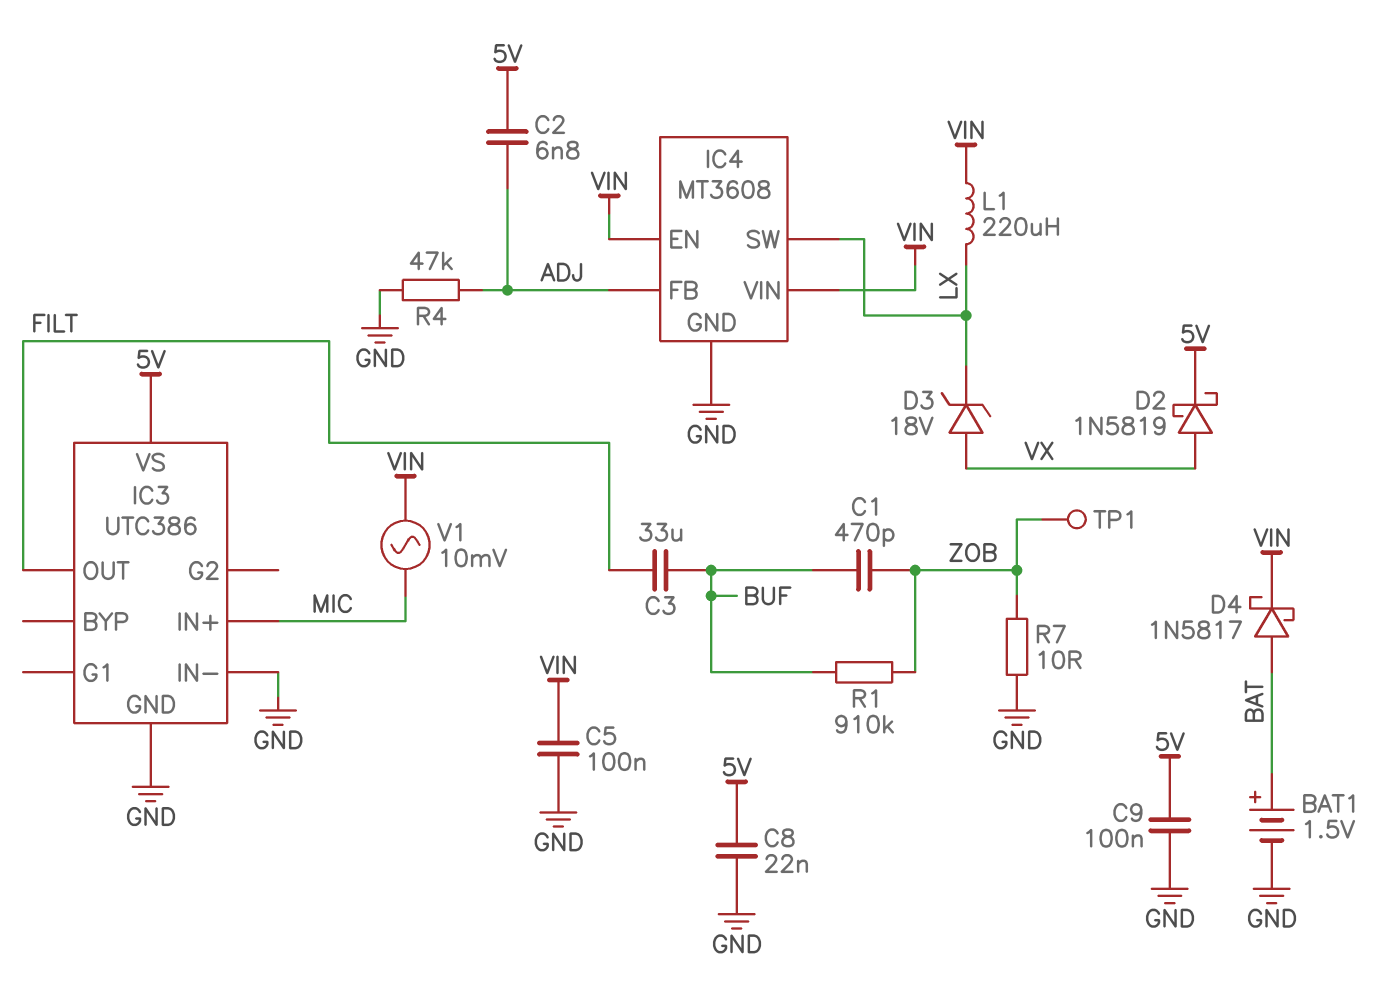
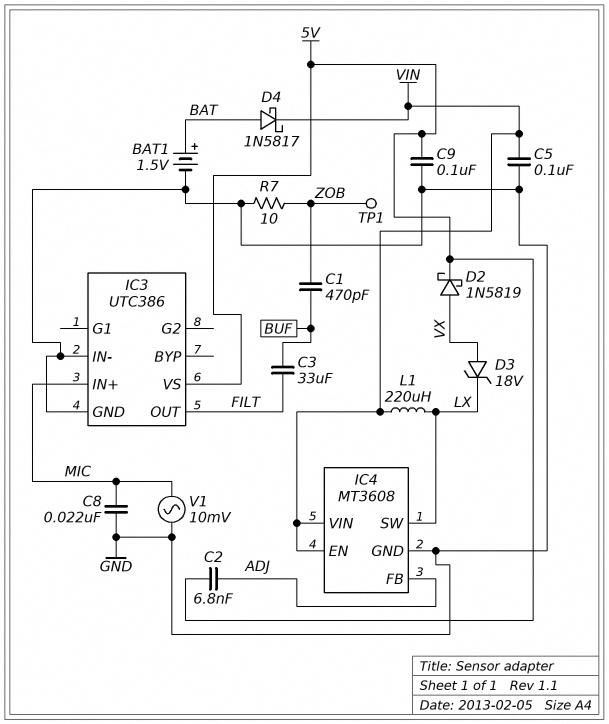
C8: 22nF (5V, GND) -> 22nF (GND, MIC)
R1: 910k (BUF, ZOB) -> none
R4: 47k (ADJ, GND) -> none
V1: AC 10mV (MIC, VIN) -> AC 10mV (GND, MIC)

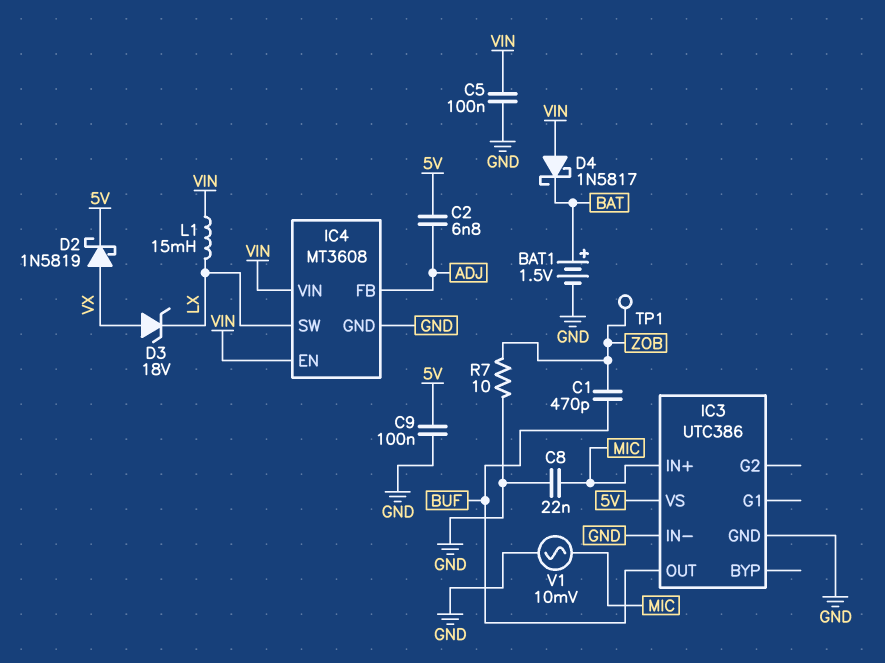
C3: 33uF (BUF, FILT) -> none
D4: schottky 1N5817 (A BAT, K VIN) -> schottky 1N5817 (A VIN, K BAT)
IC3 pin OUT: FILT -> BUF
L1: 220uH (LX, VIN) -> 15mH (LX, VIN)

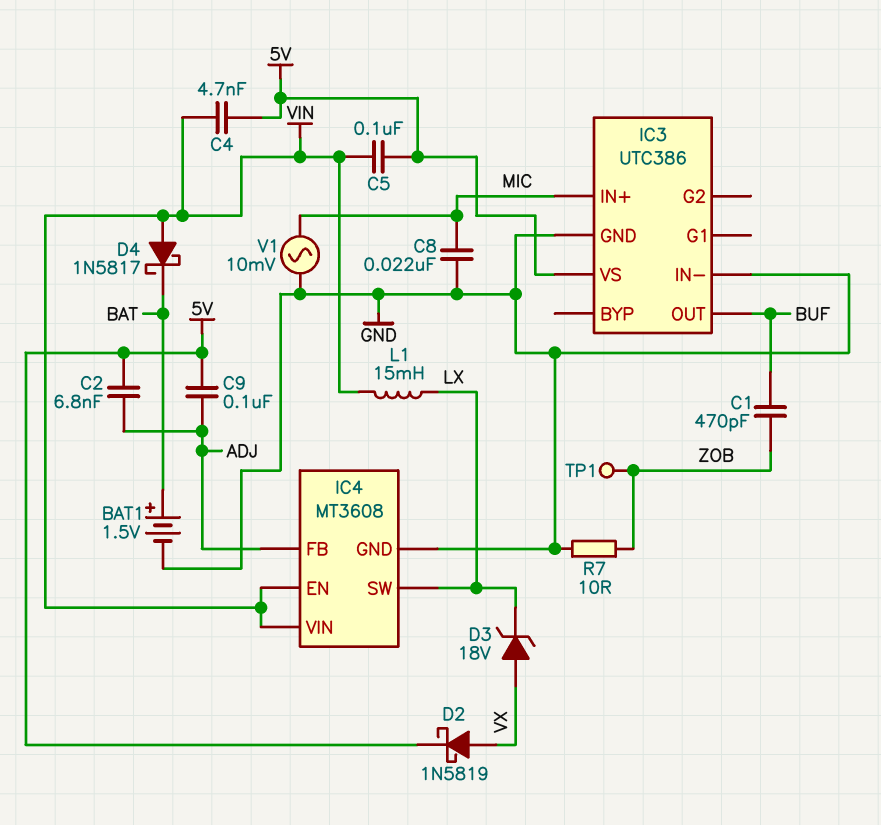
C4: none -> 4.7nF (5V, VIN)
C5: 100nF (GND, VIN) -> 100nF (5V, VIN)
C9: 100nF (5V, GND) -> 100nF (5V, ADJ)

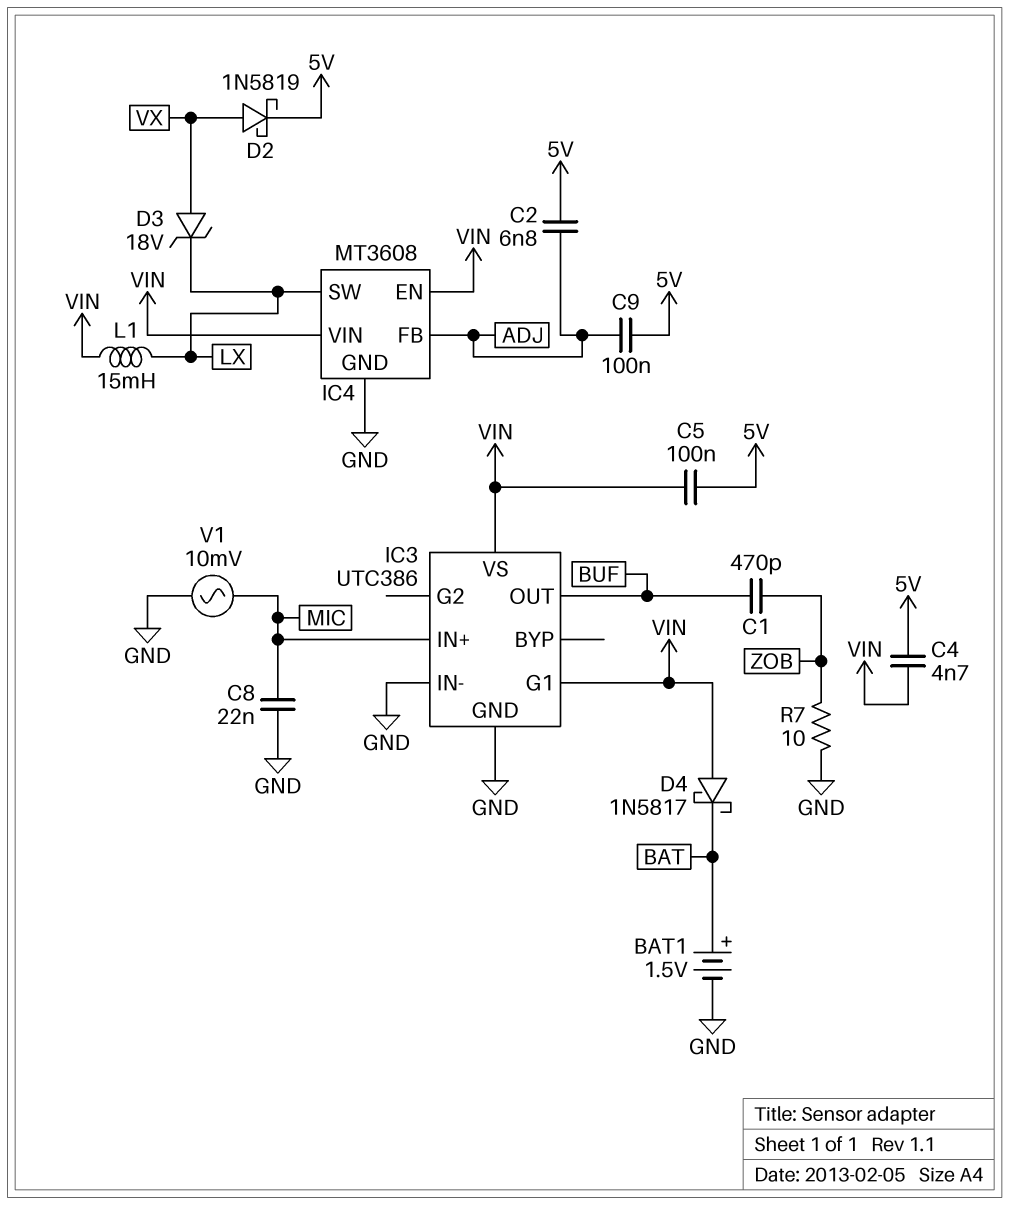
IC3 pin G1: none -> VIN
IC3 pin VS: 5V -> VIN
TP1: test point (ZOB) -> none

